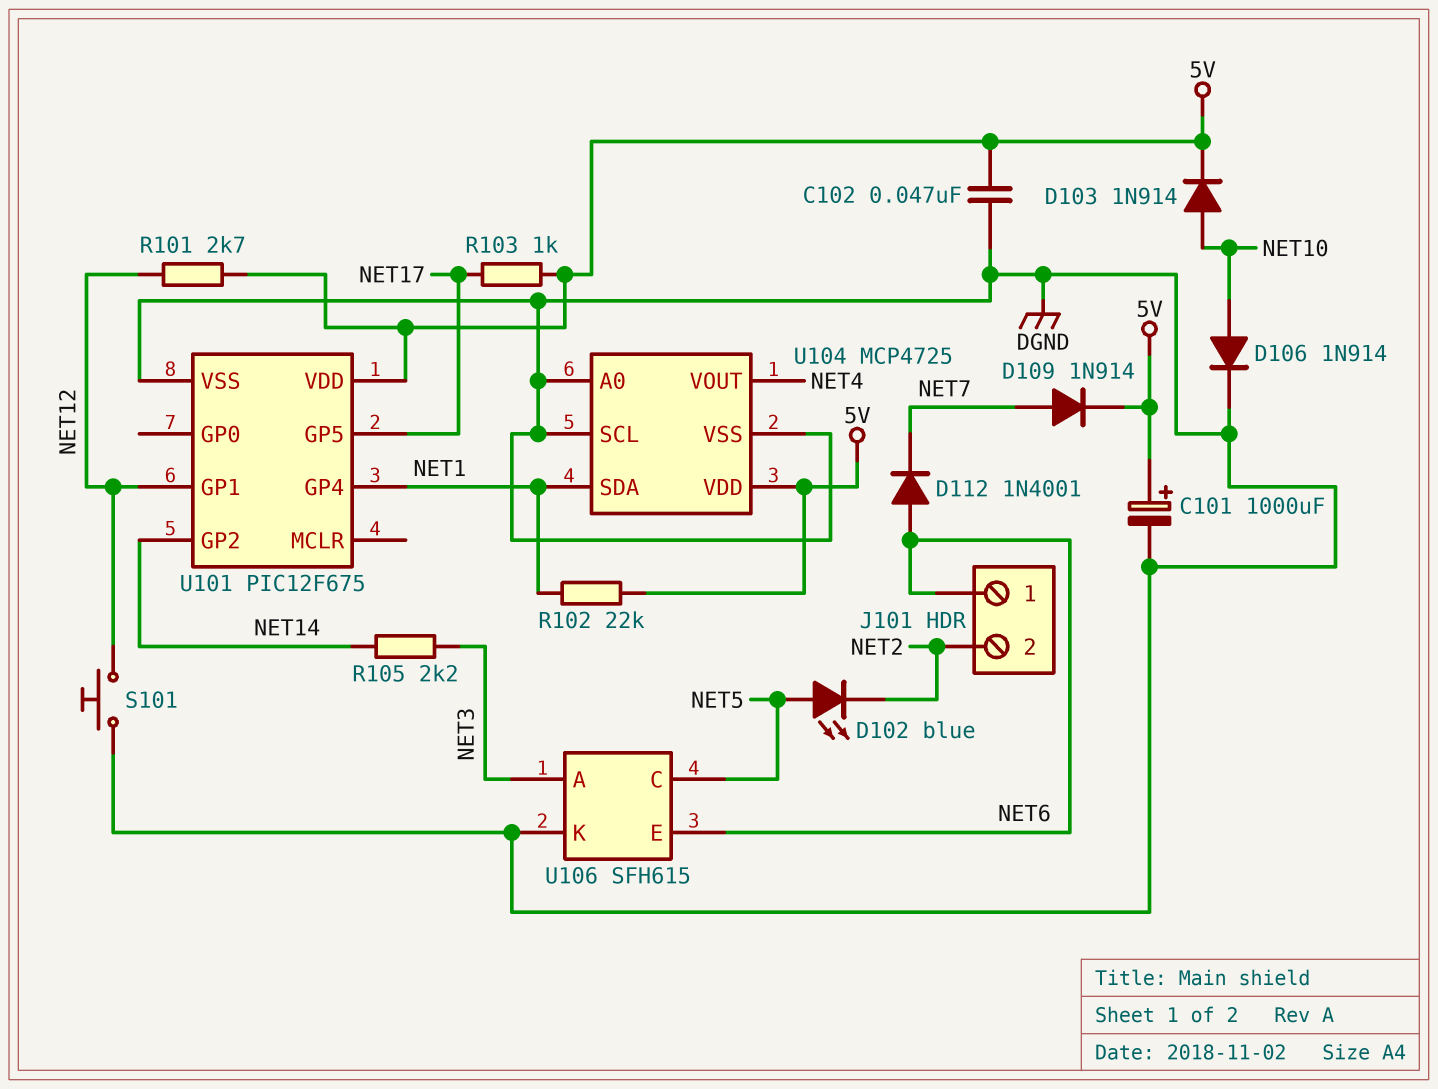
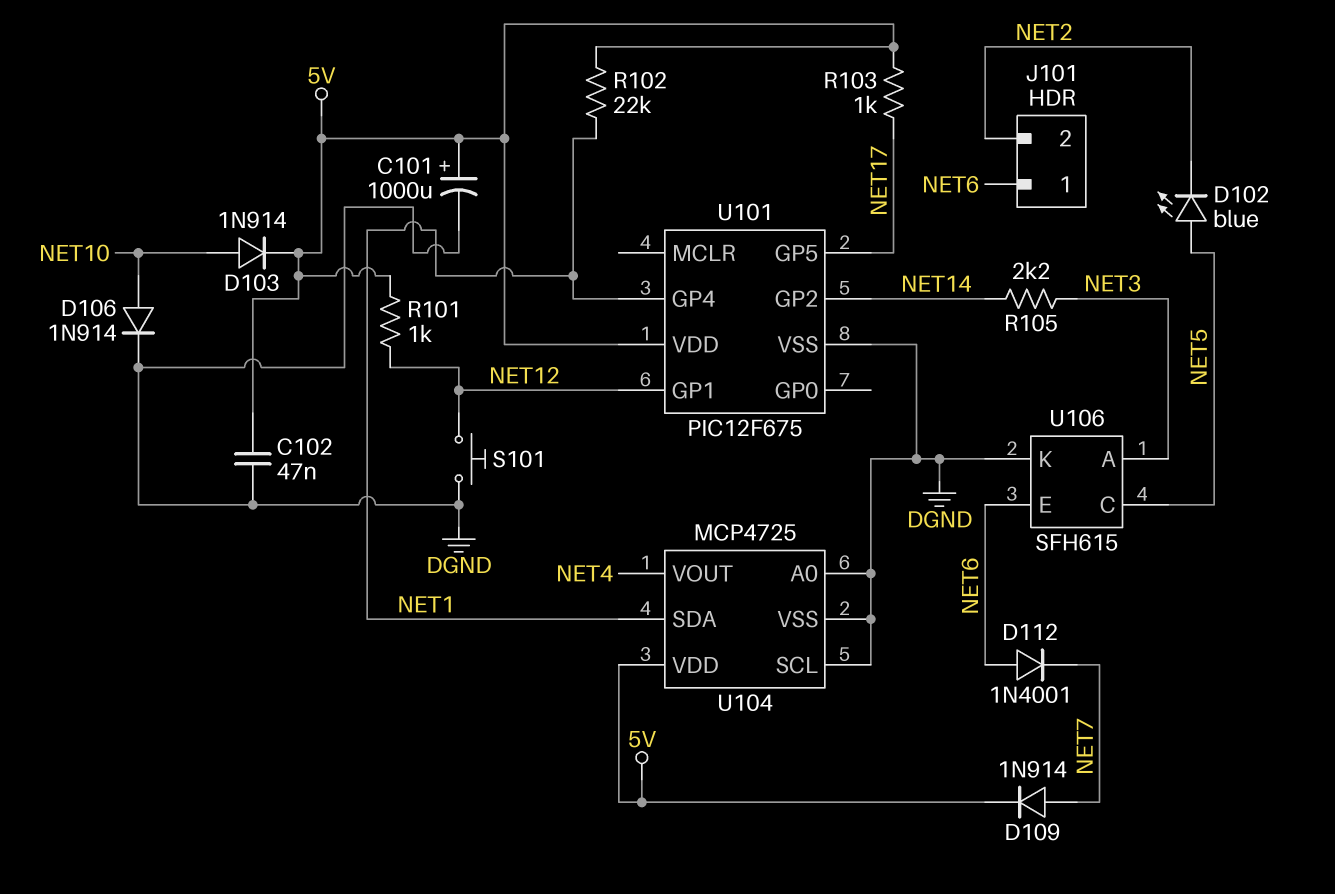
R101: 2.7k (5V, NET12) -> 1k (5V, NET12)

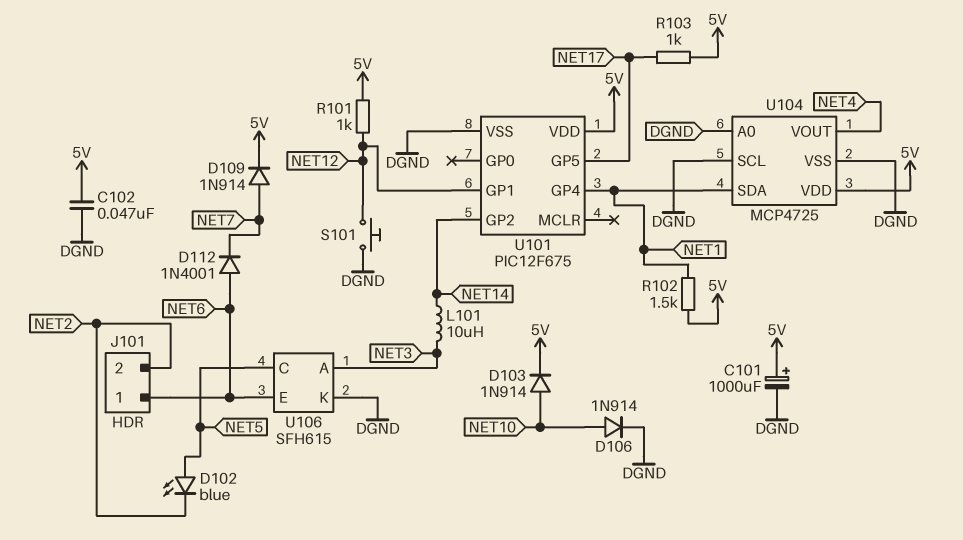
L101: none -> 10uH (NET3, NET14)
R102: 22k (5V, NET1) -> 1.5k (5V, NET1)
R105: 2.2k (NET3, NET14) -> none

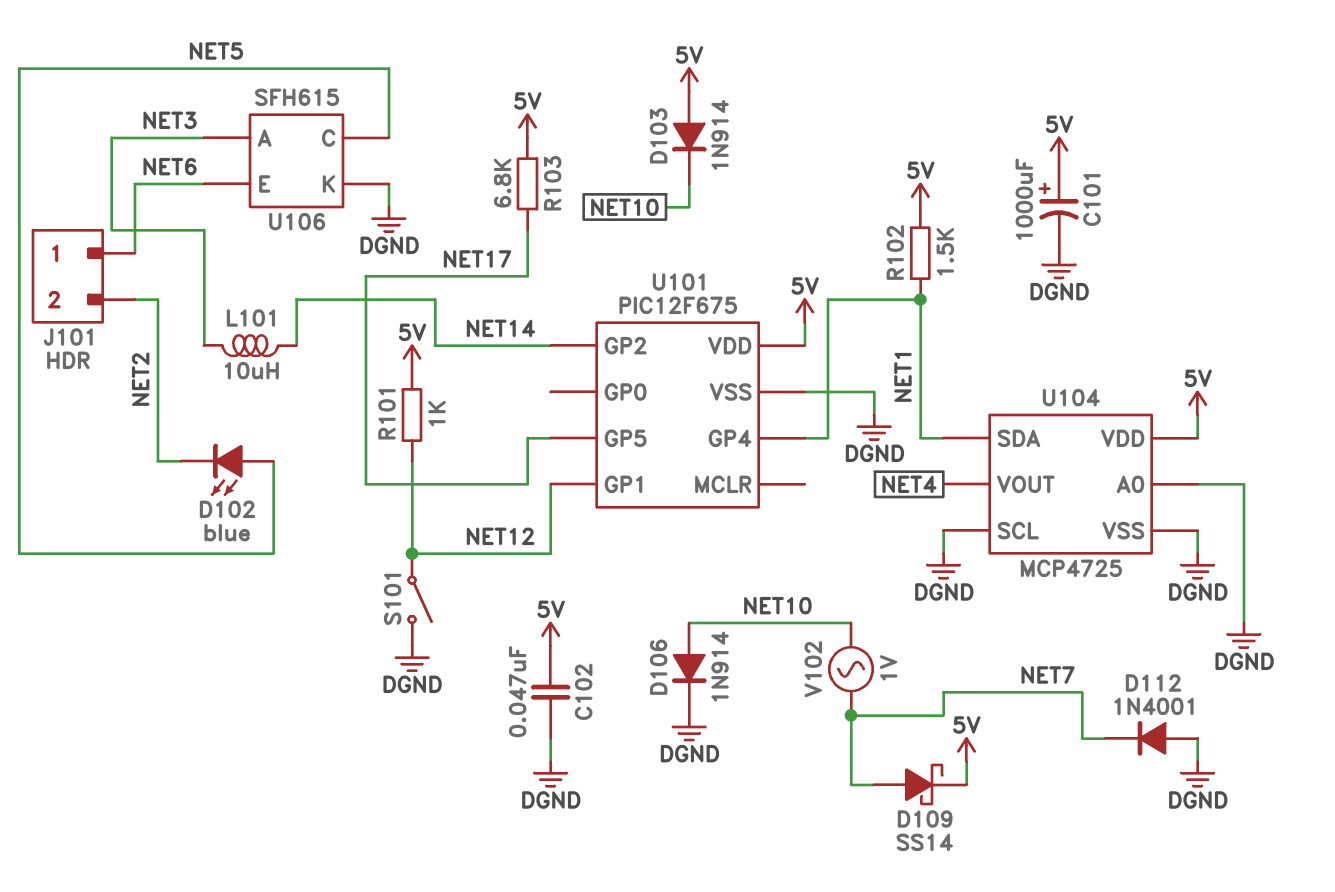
D103: diode 1N914 (A NET10, K 5V) -> diode 1N914 (A 5V, K NET10)
D109: diode 1N914 (A NET7, K 5V) -> schottky SS14 (A NET7, K 5V)
D112: diode 1N4001 (A NET6, K NET7) -> diode 1N4001 (A DGND, K NET7)
R103: 1k (5V, NET17) -> 6.8k (5V, NET17)
S101: button (DGND, NET12) -> switch (DGND, NET12)
V102: none -> AC 1V (NET7, NET10)

